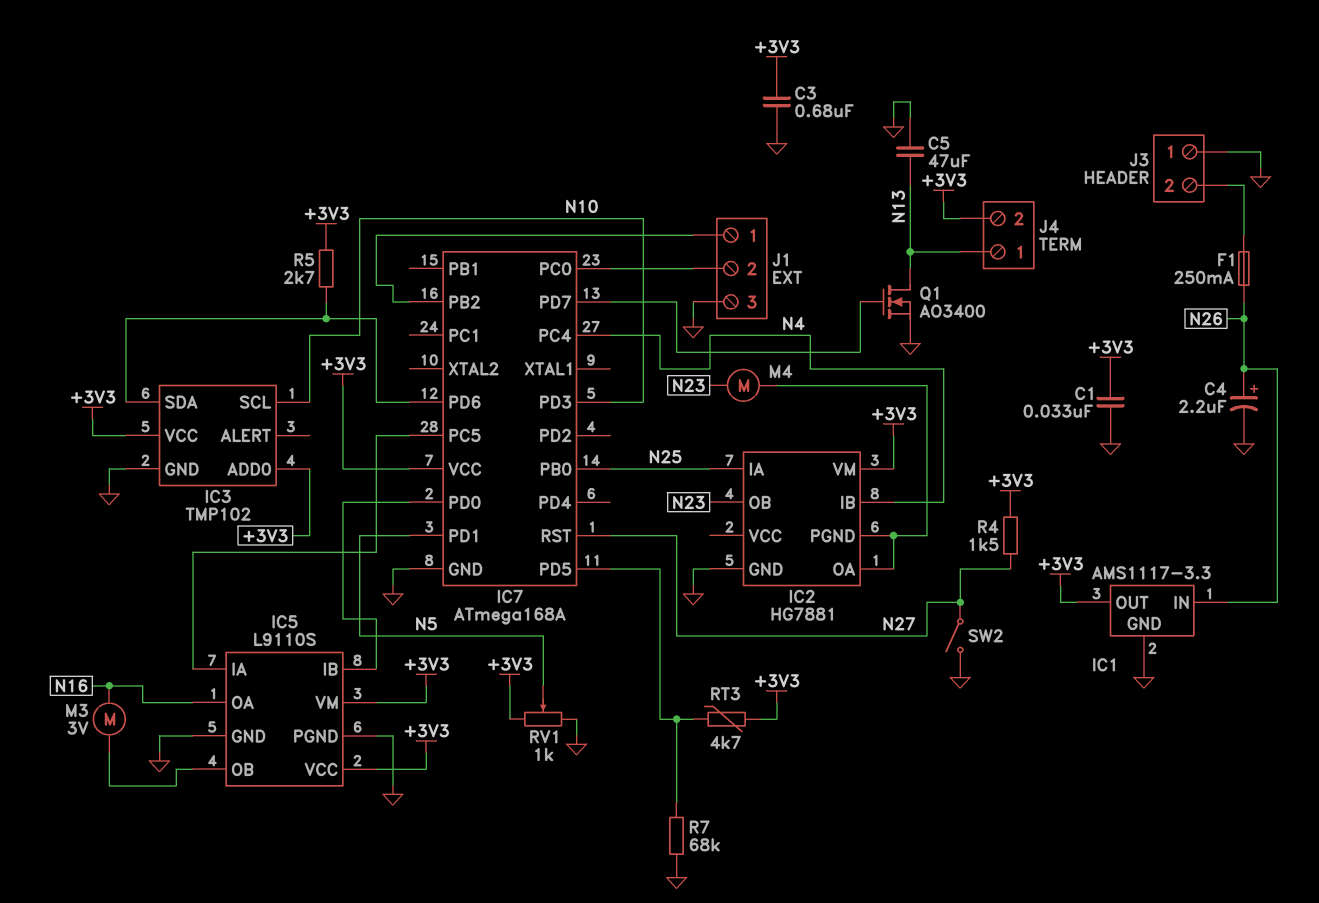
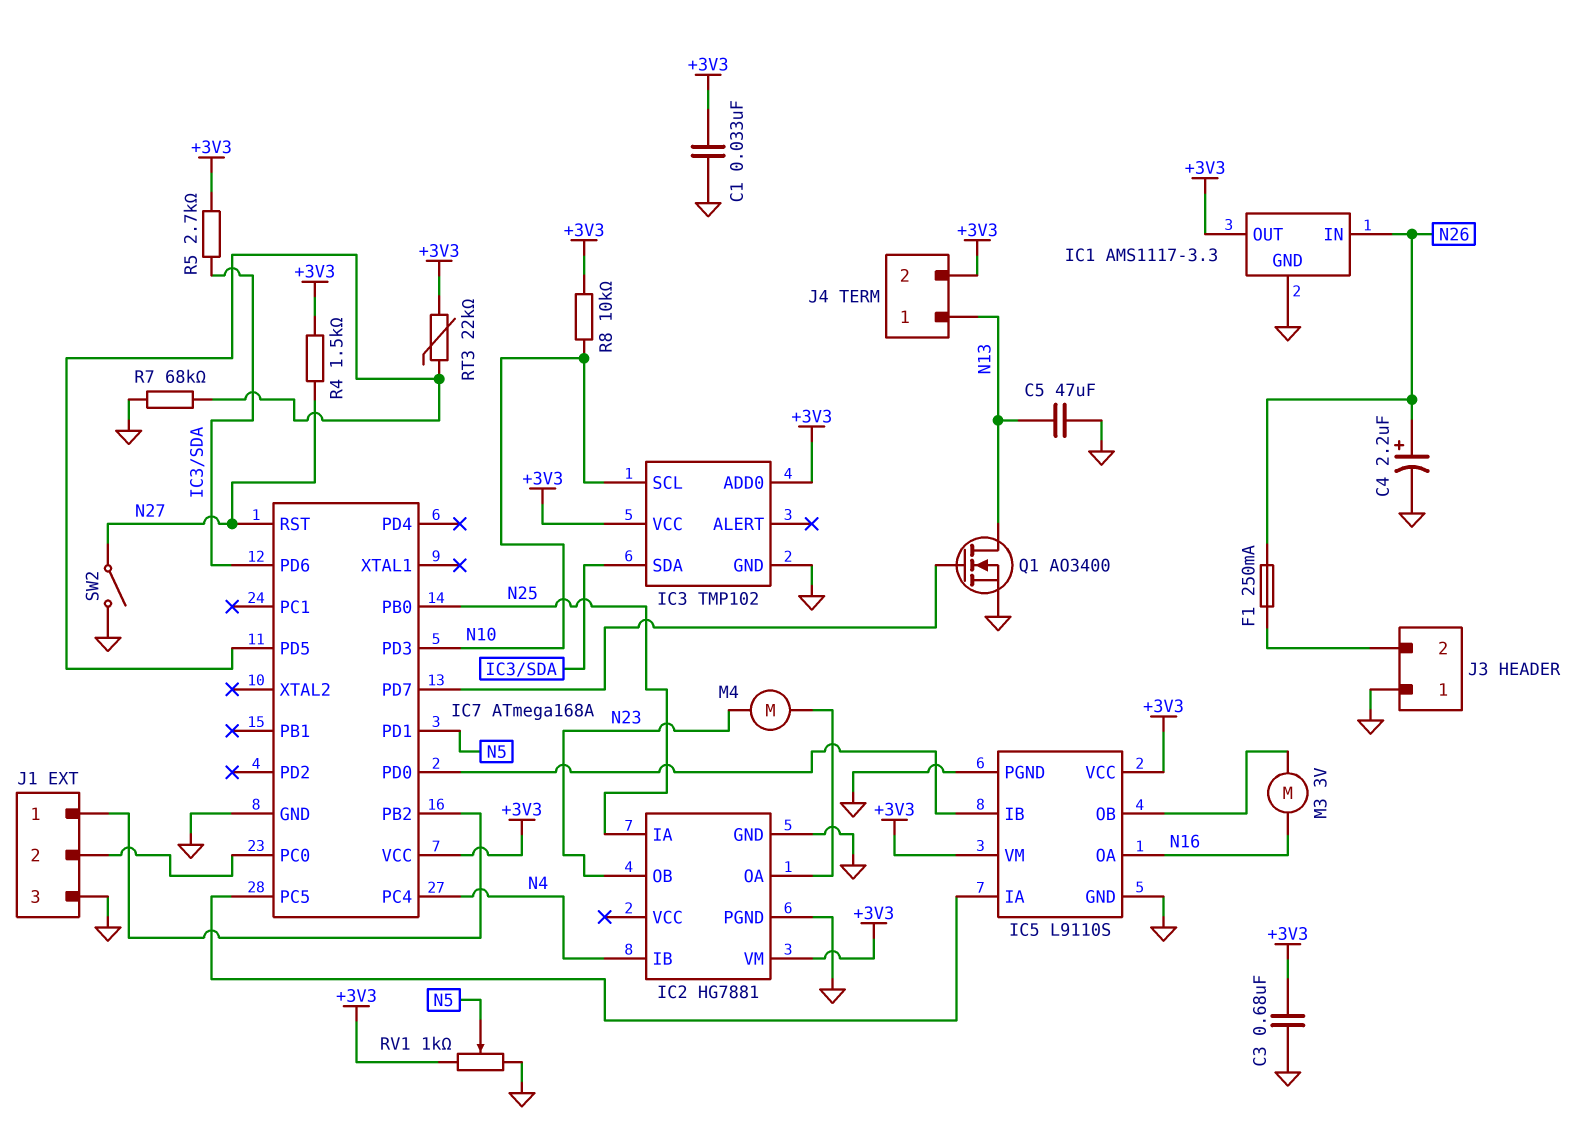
IC2 pin PGND: IC2/OA -> GND
R8: none -> 10k (+3V3, N10)
RT3: 4.7k (+3V3, IC7/PD5) -> 22k (+3V3, IC7/PD5)

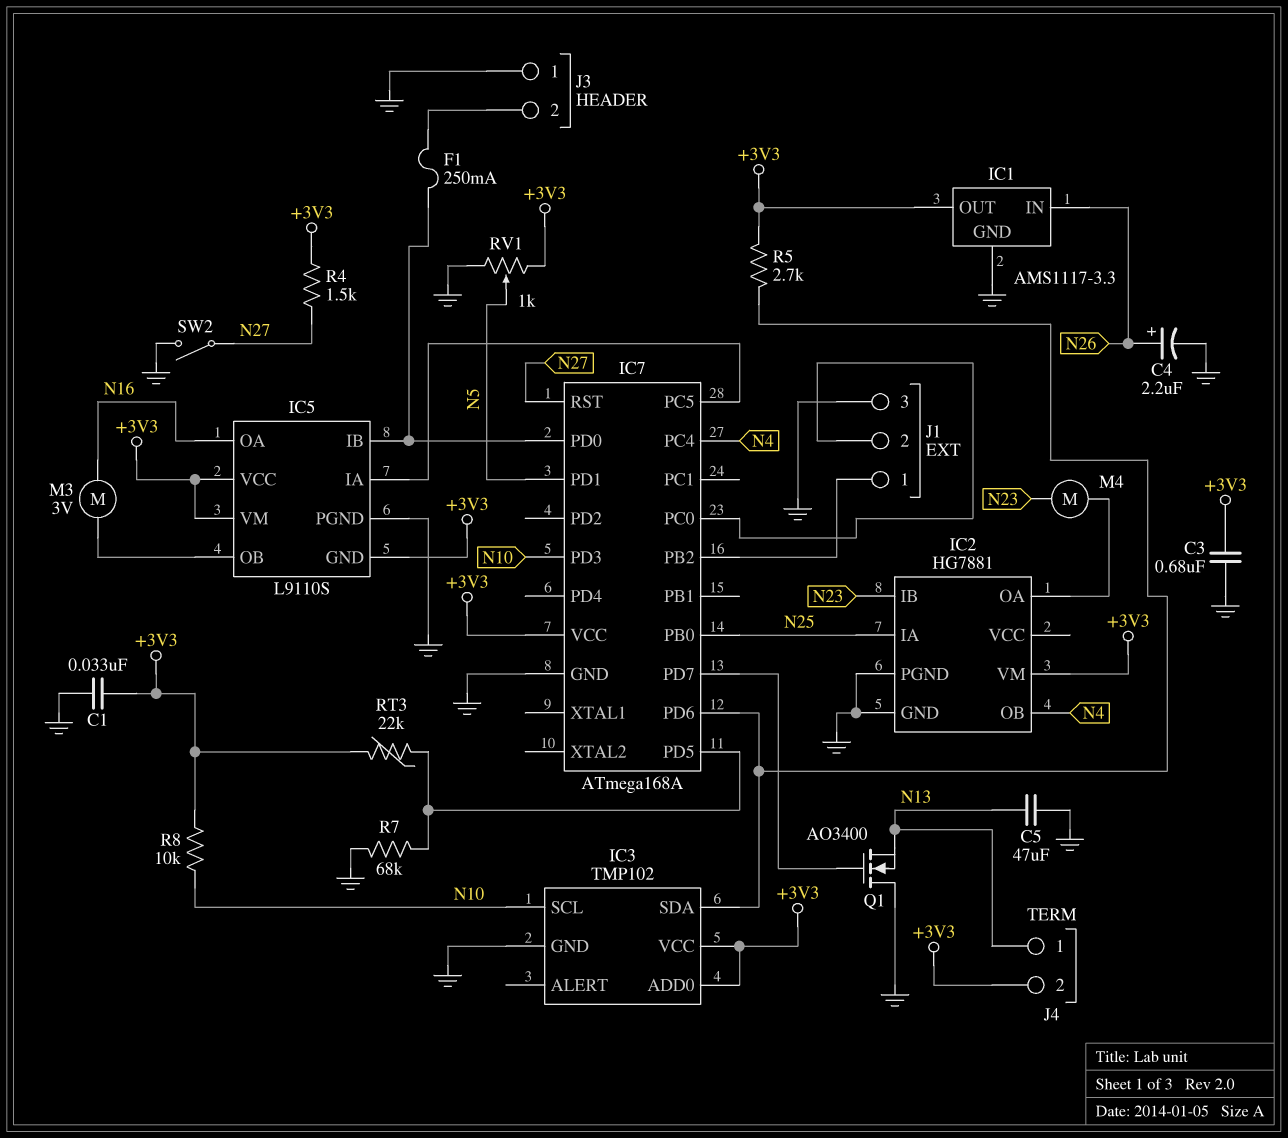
F1: 250mA (J3/2, N26) -> 250mA (IC5/IB, J3/2)
IC2 pin IB: N4 -> N23
IC2 pin OB: N23 -> N4
IC5 pin GND: GND -> +3V3
Q1: NMOS AO3400 (G IC7/PD7, D N13, S GND) -> NMOS AO3400 (G IC7/PD7, D GND, S N13)

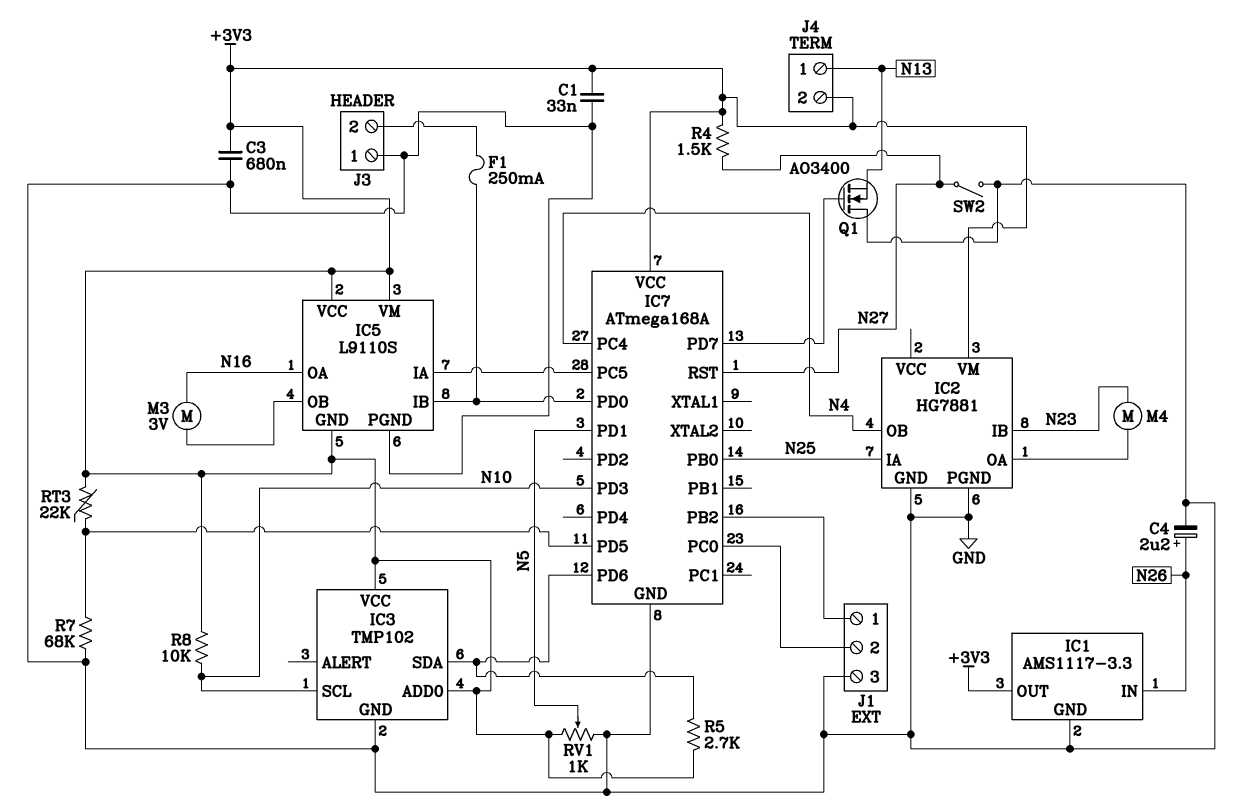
C5: 47uF (GND, N13) -> none

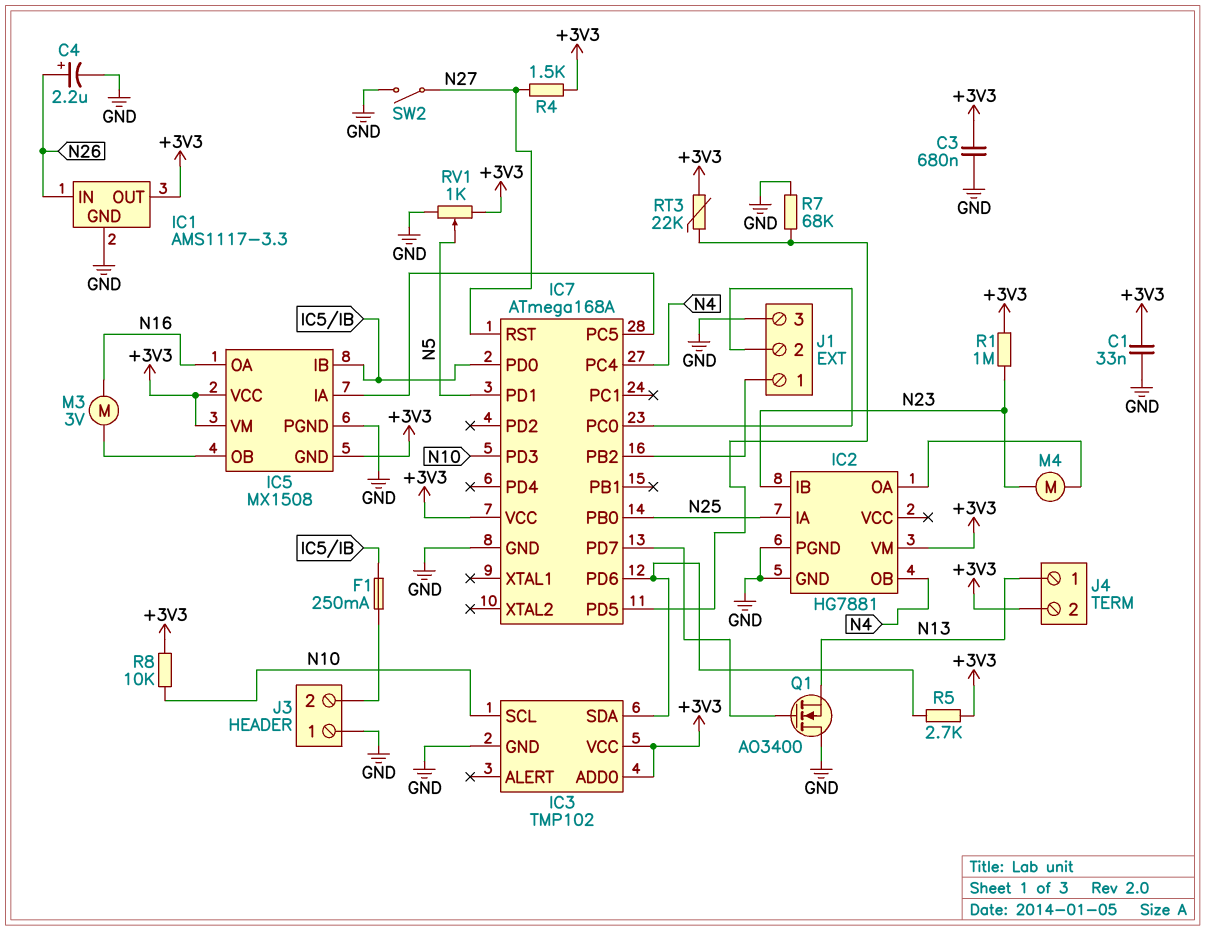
IC5: L9110S -> MX1508
R1: none -> 1M (+3V3, N23)

